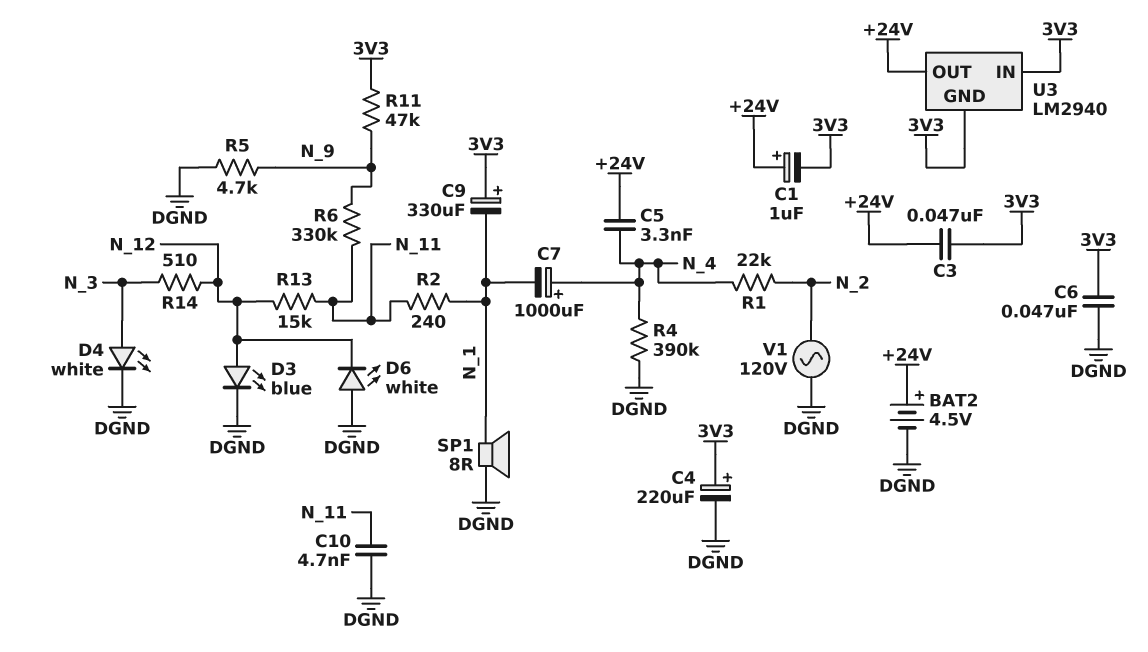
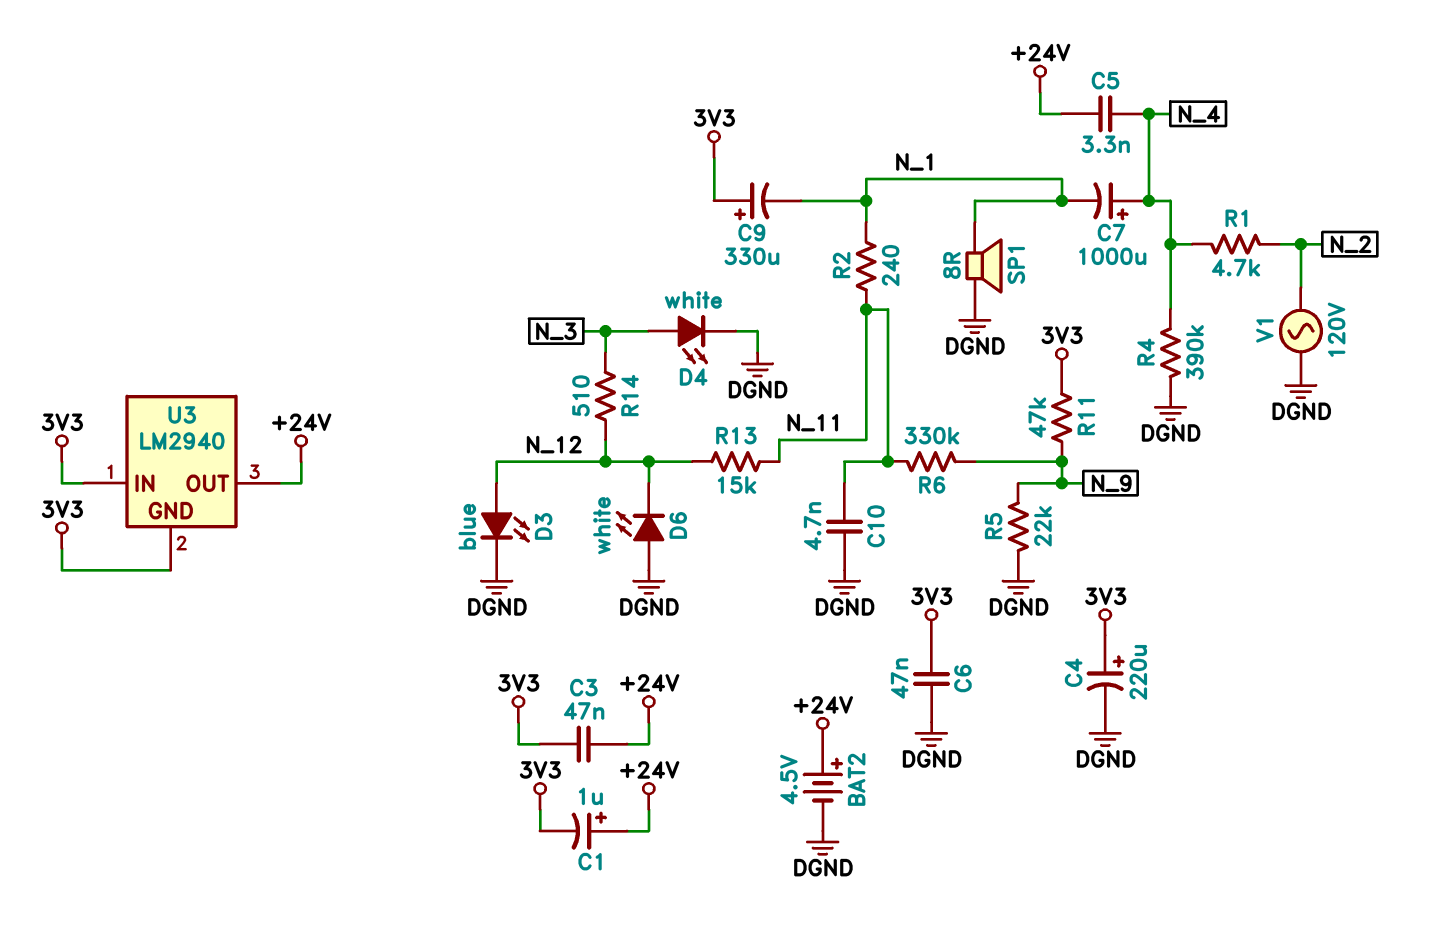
R1: 22k (N_2, N_4) -> 4.7k (N_2, N_4)
R5: 4.7k (DGND, N_9) -> 22k (DGND, N_9)

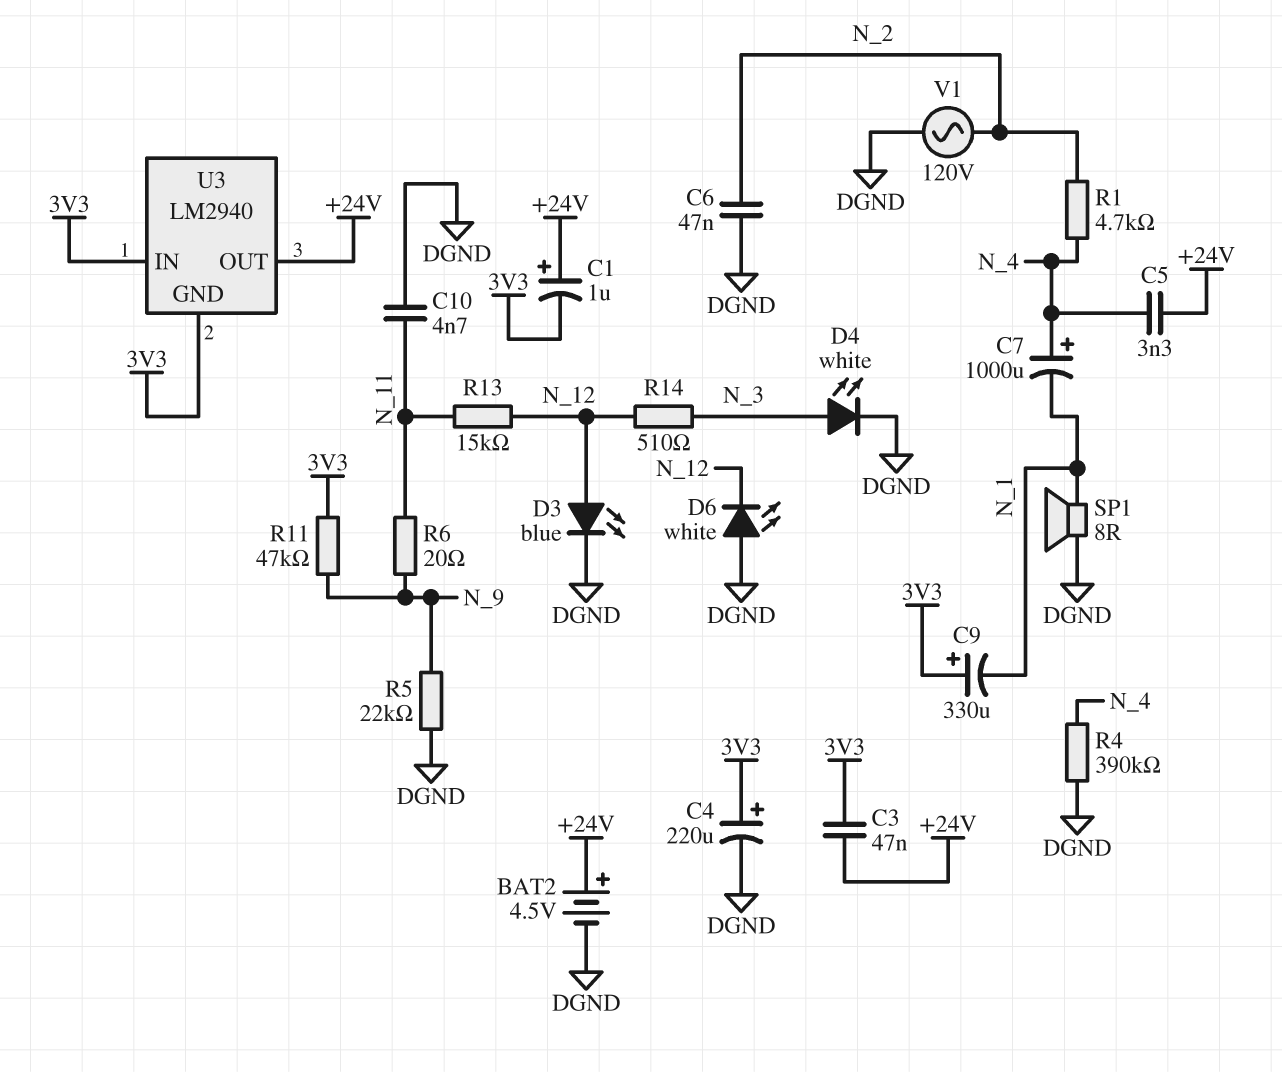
C6: 47nF (3V3, DGND) -> 47nF (DGND, N_2)
R2: 240 (N_1, N_11) -> none
R6: 330k (N_9, N_11) -> 20 (N_9, N_11)

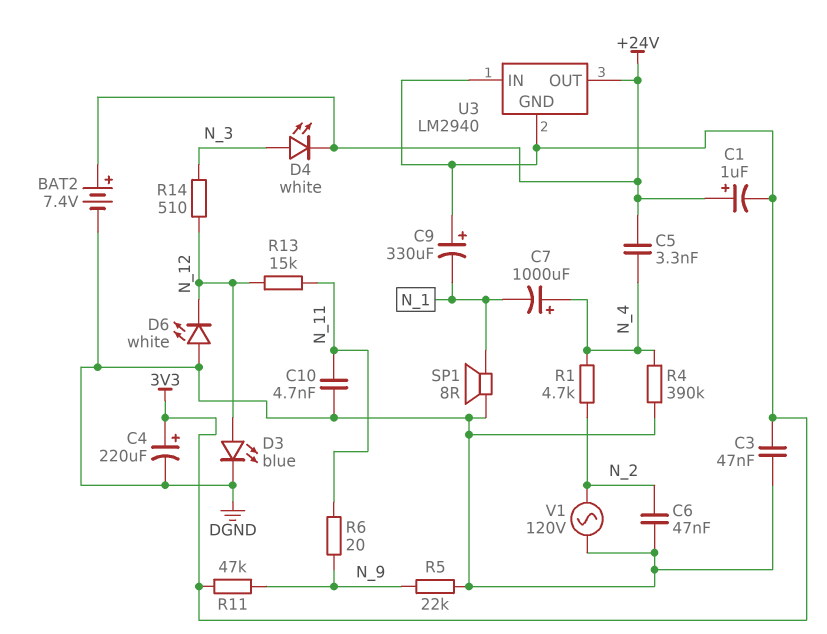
BAT2: 4.5V (plus +24V, minus DGND) -> 7.4V (plus +24V, minus DGND)
C3: 47nF (+24V, 3V3) -> 47nF (3V3, DGND)
D4: LED white (A N_3, K DGND) -> LED white (A N_3, K +24V)

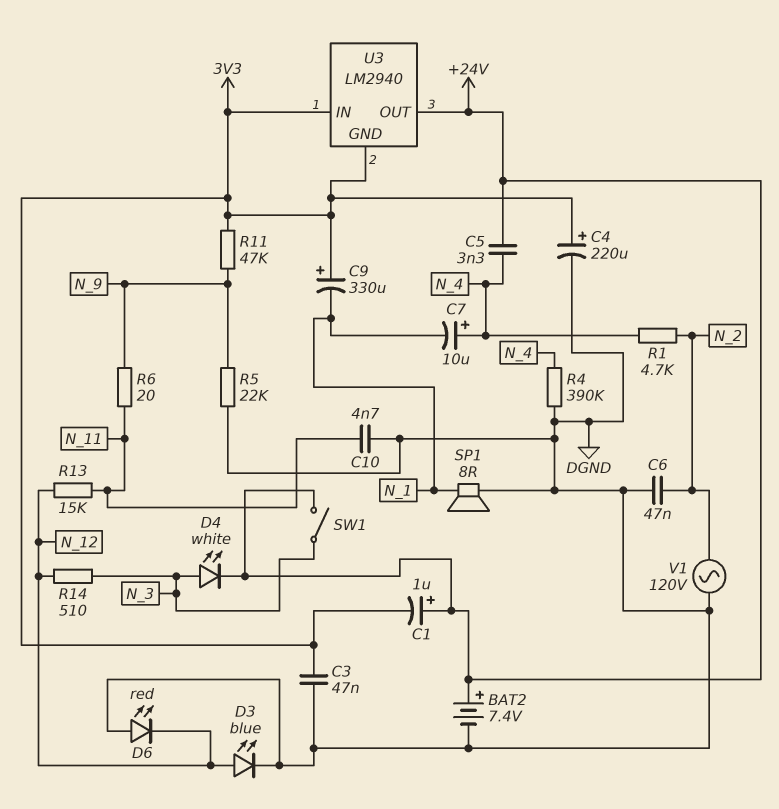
C7: 1000uF (plus N_4, minus N_1) -> 10uF (plus N_4, minus N_1)
D6: LED white (A DGND, K N_12) -> LED red (A DGND, K N_12)
SW1: none -> switch (+24V, N_3)

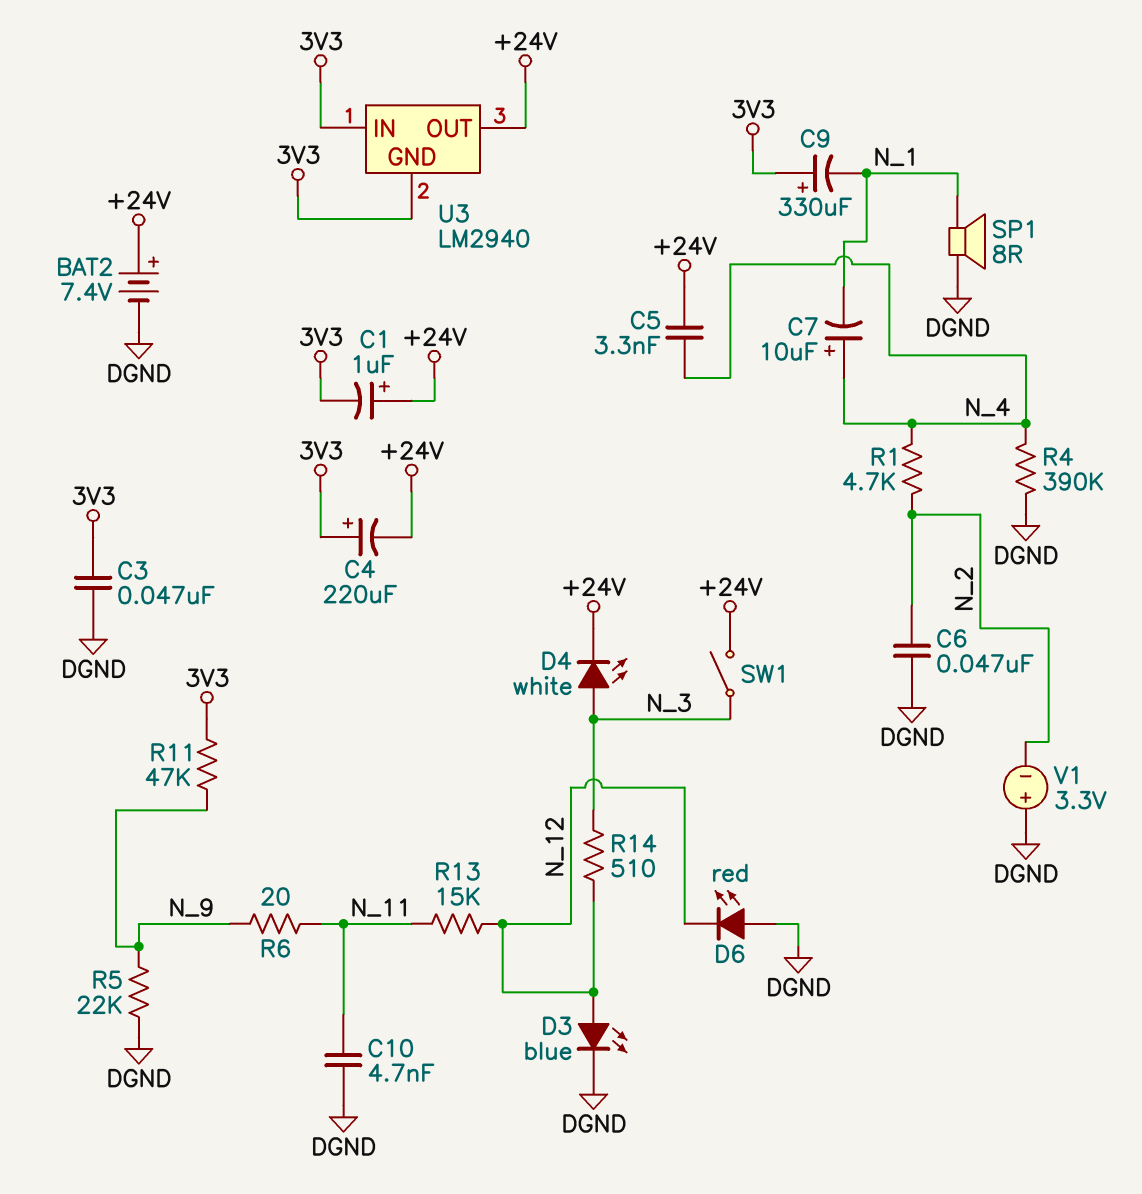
C4: 220uF (plus 3V3, minus DGND) -> 220uF (plus 3V3, minus +24V)
V1: AC 120V (DGND, N_2) -> 3.3V (plus DGND, minus N_2)

